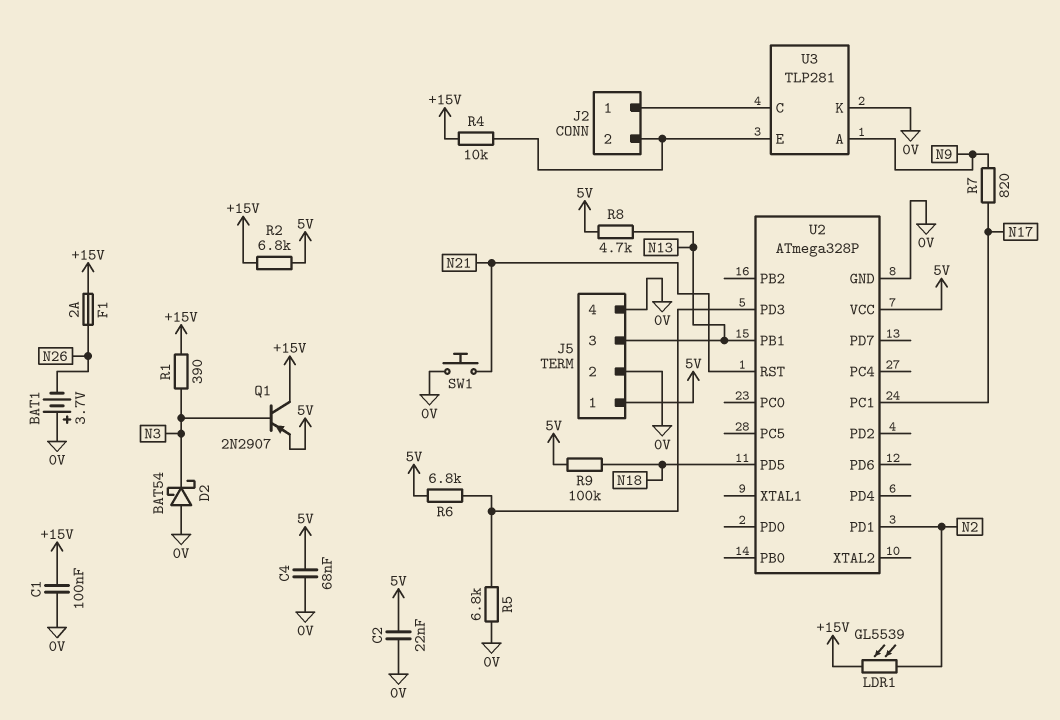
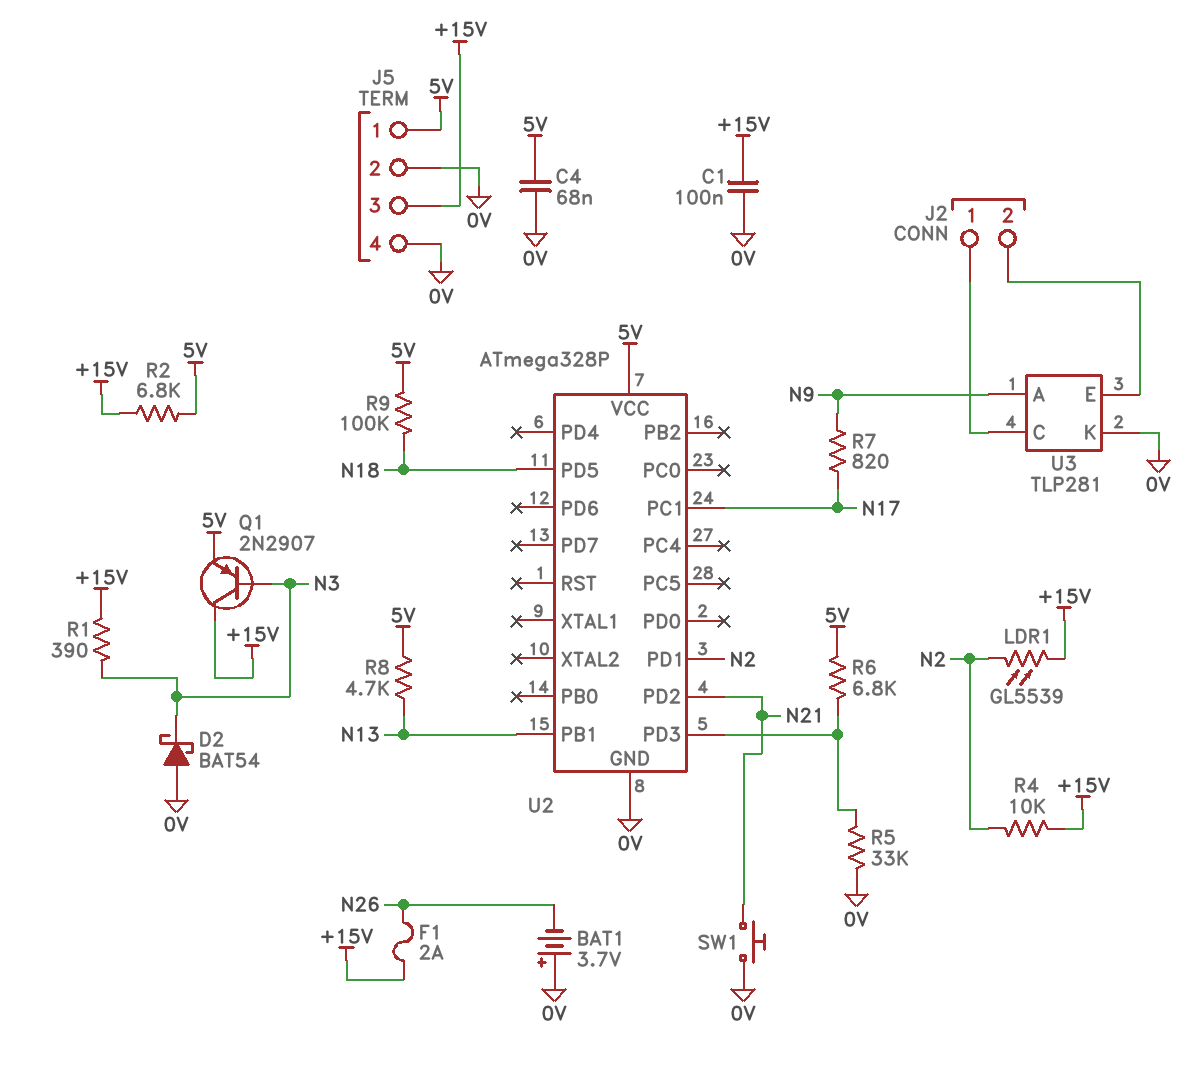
C2: 22nF (0V, 5V) -> none
J5 pin 3: N13 -> +15V
R4: 10k (+15V, J2/2) -> 10k (+15V, N2)
R5: 6.8k (0V, U2/PD3) -> 33k (0V, U2/PD3)
U2 pin PD2: none -> N21
U2 pin RST: N21 -> none

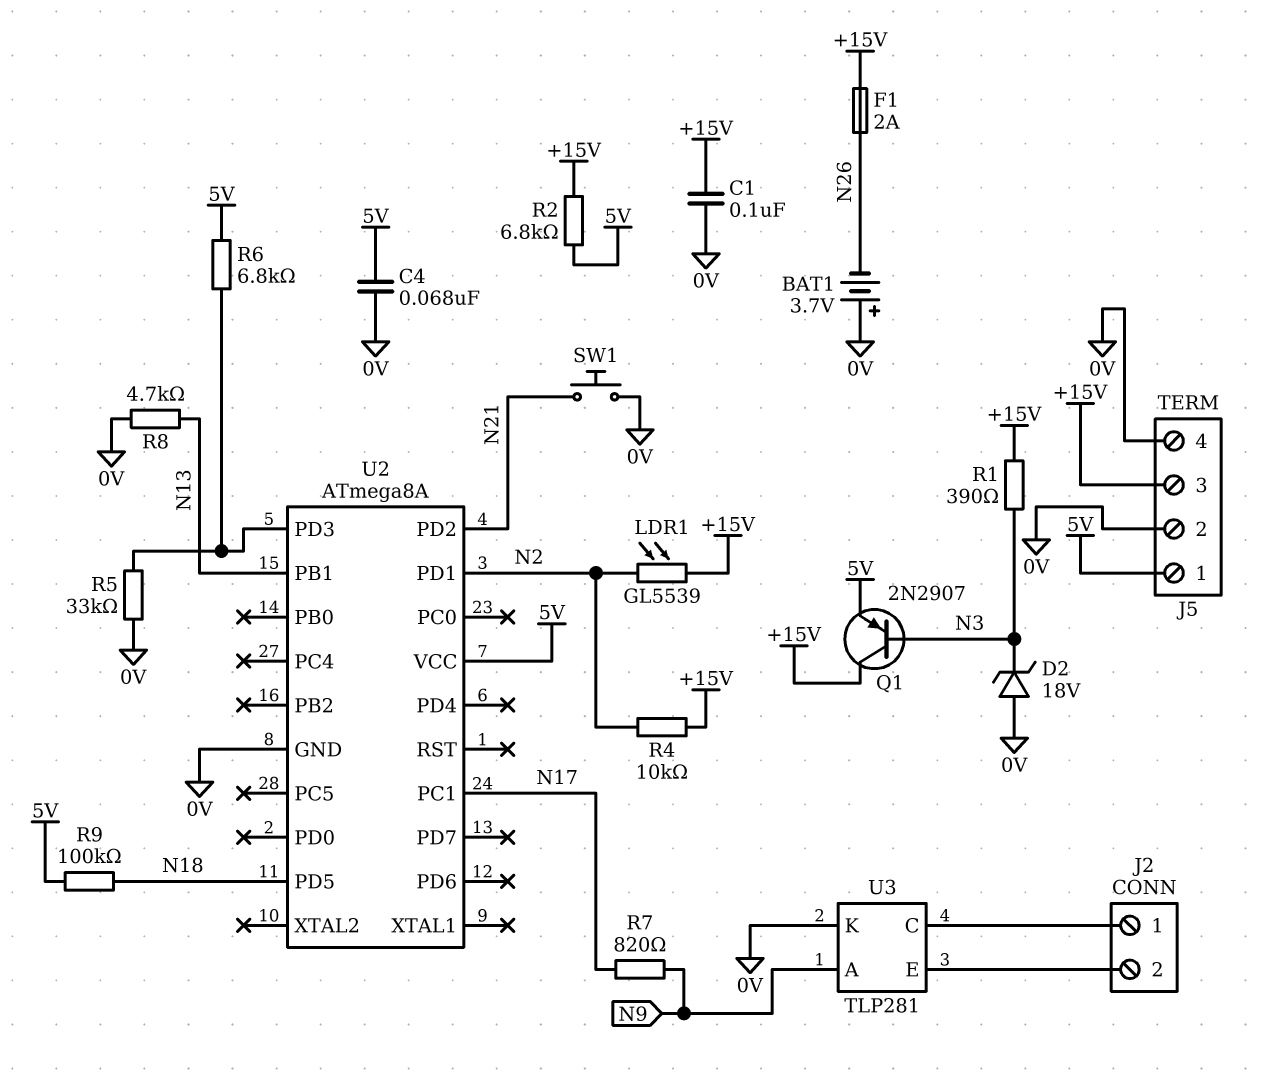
D2: schottky BAT54 (A 0V, K N3) -> zener 18V (A 0V, K N3)
R8: 4.7k (5V, N13) -> 4.7k (0V, N13)
U2: ATmega328P -> ATmega8A

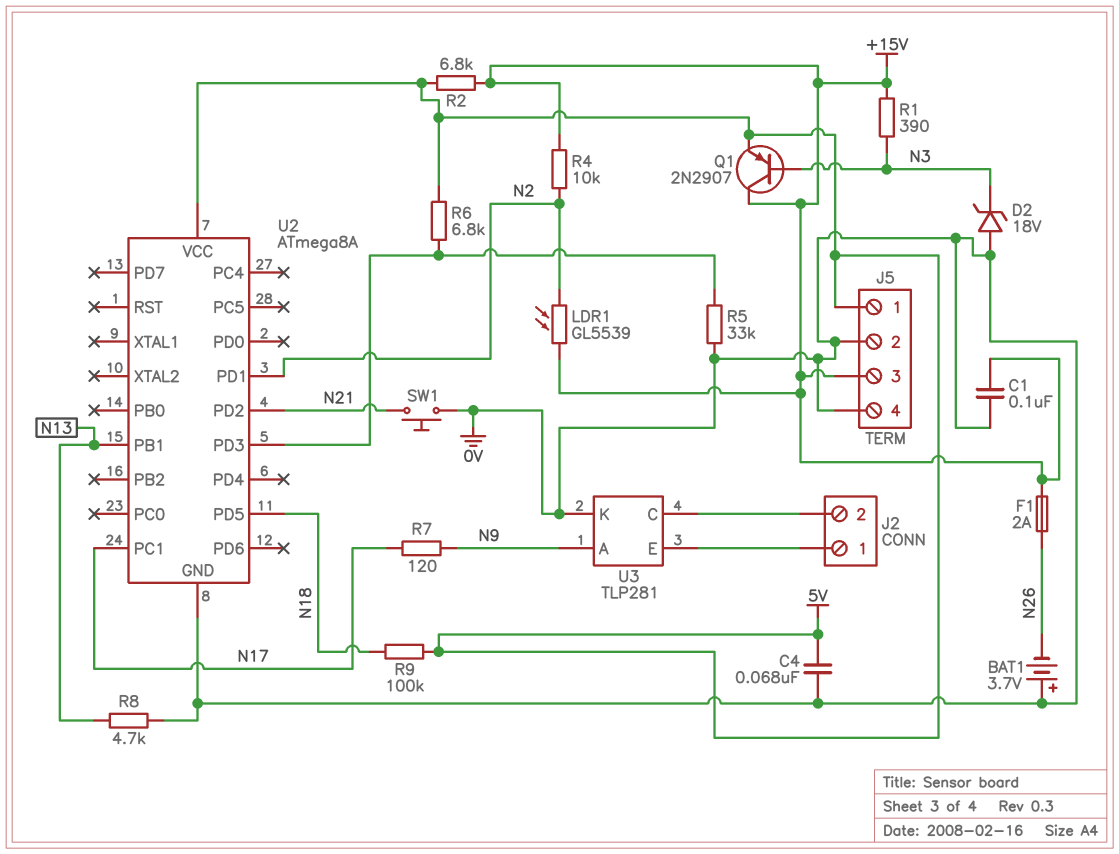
R7: 820 (N9, N17) -> 120 (N9, N17)
U3 pin C: J2/1 -> J2/2
U3 pin E: J2/2 -> J2/1

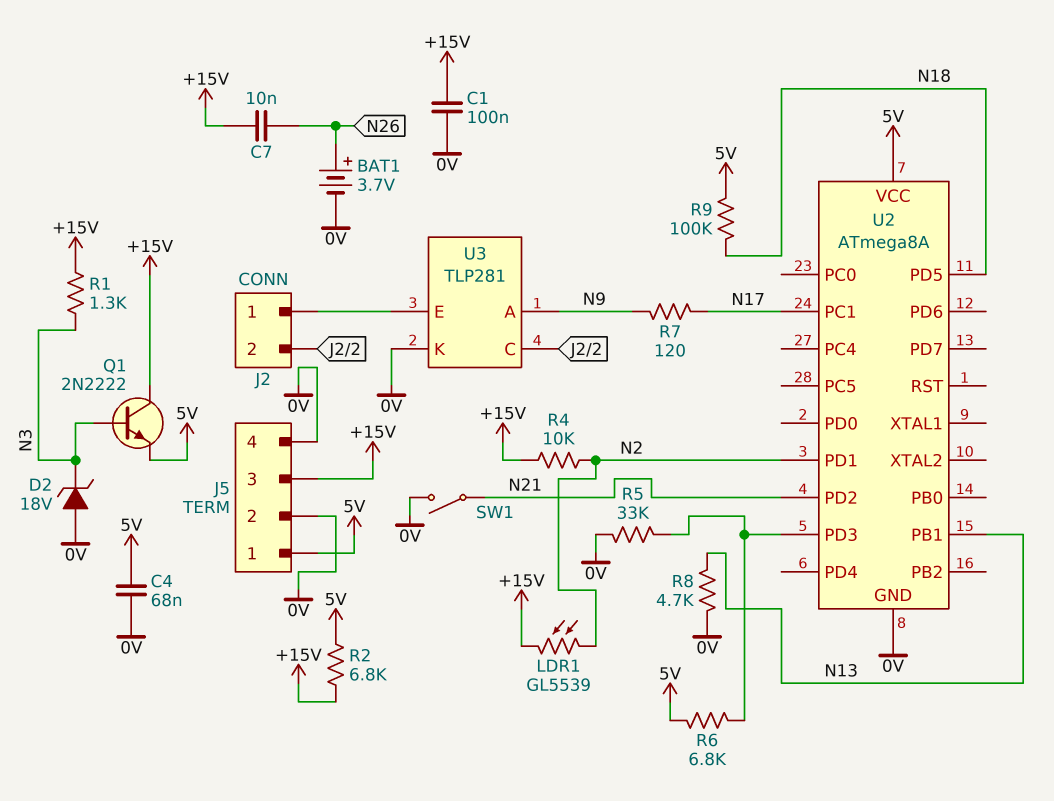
BAT1: 3.7V (plus 0V, minus N26) -> 3.7V (plus N26, minus 0V)
C7: none -> 10nF (+15V, N26)
F1: 2A (+15V, N26) -> none
Q1: PNP 2N2907 (B N3, C +15V, E 5V) -> NPN 2N2222 (B N3, C +15V, E 5V)
R1: 390 (+15V, N3) -> 1.3k (+15V, N3)
SW1: button (0V, N21) -> switch (0V, N21)

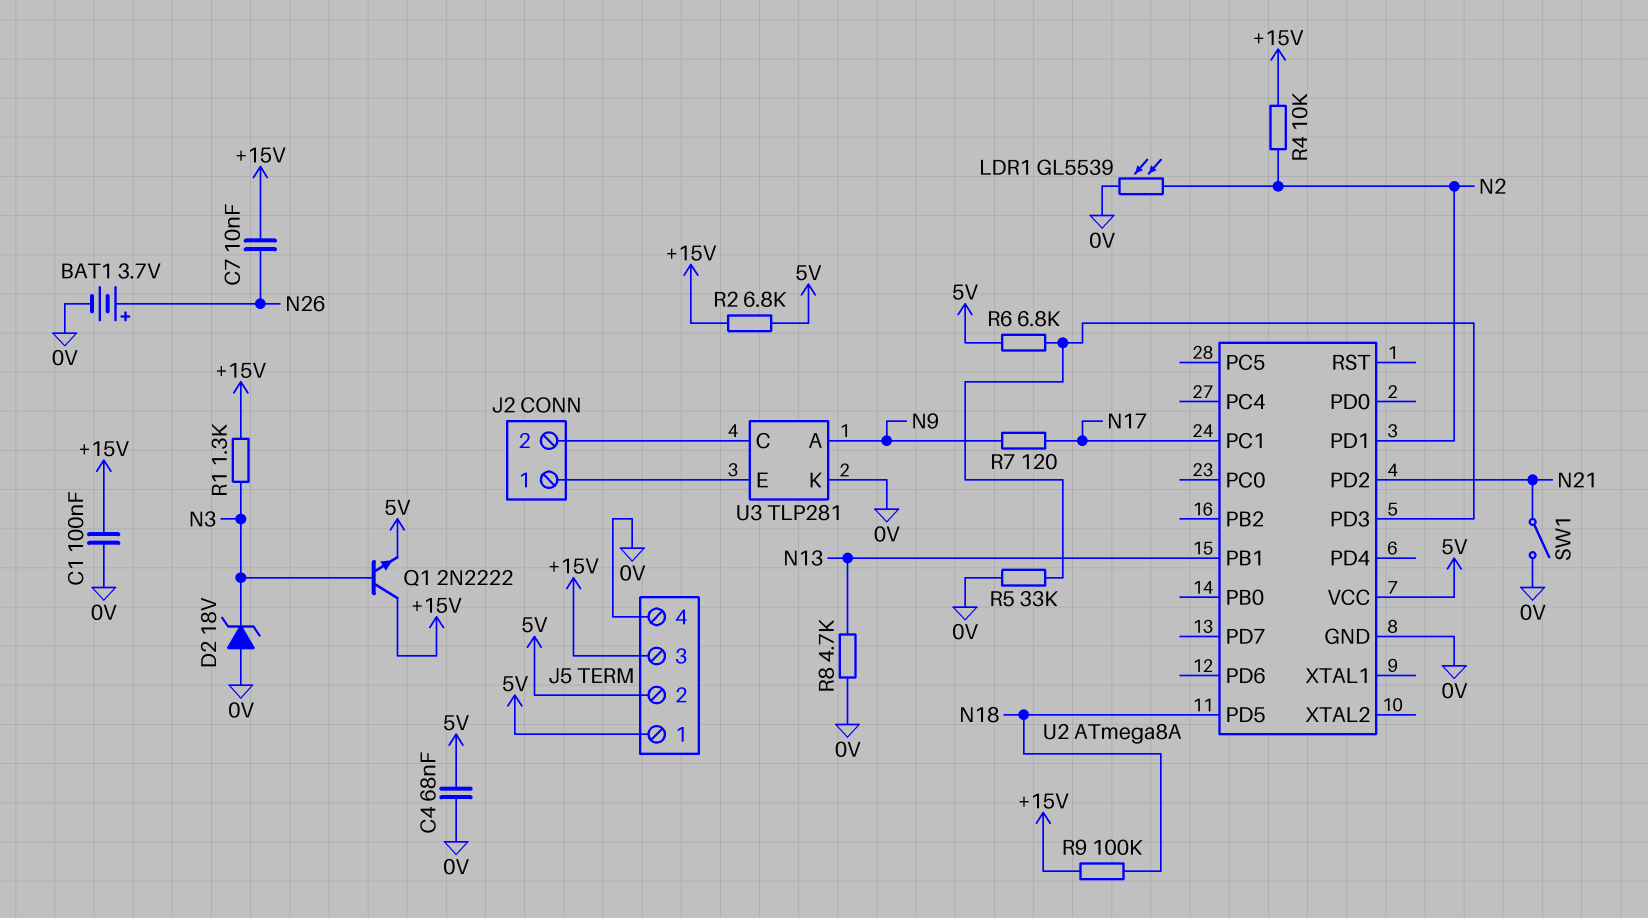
J5 pin 2: 0V -> 5V
LDR1: GL5539 (+15V, N2) -> GL5539 (0V, N2)
R9: 100k (5V, N18) -> 100k (+15V, N18)

